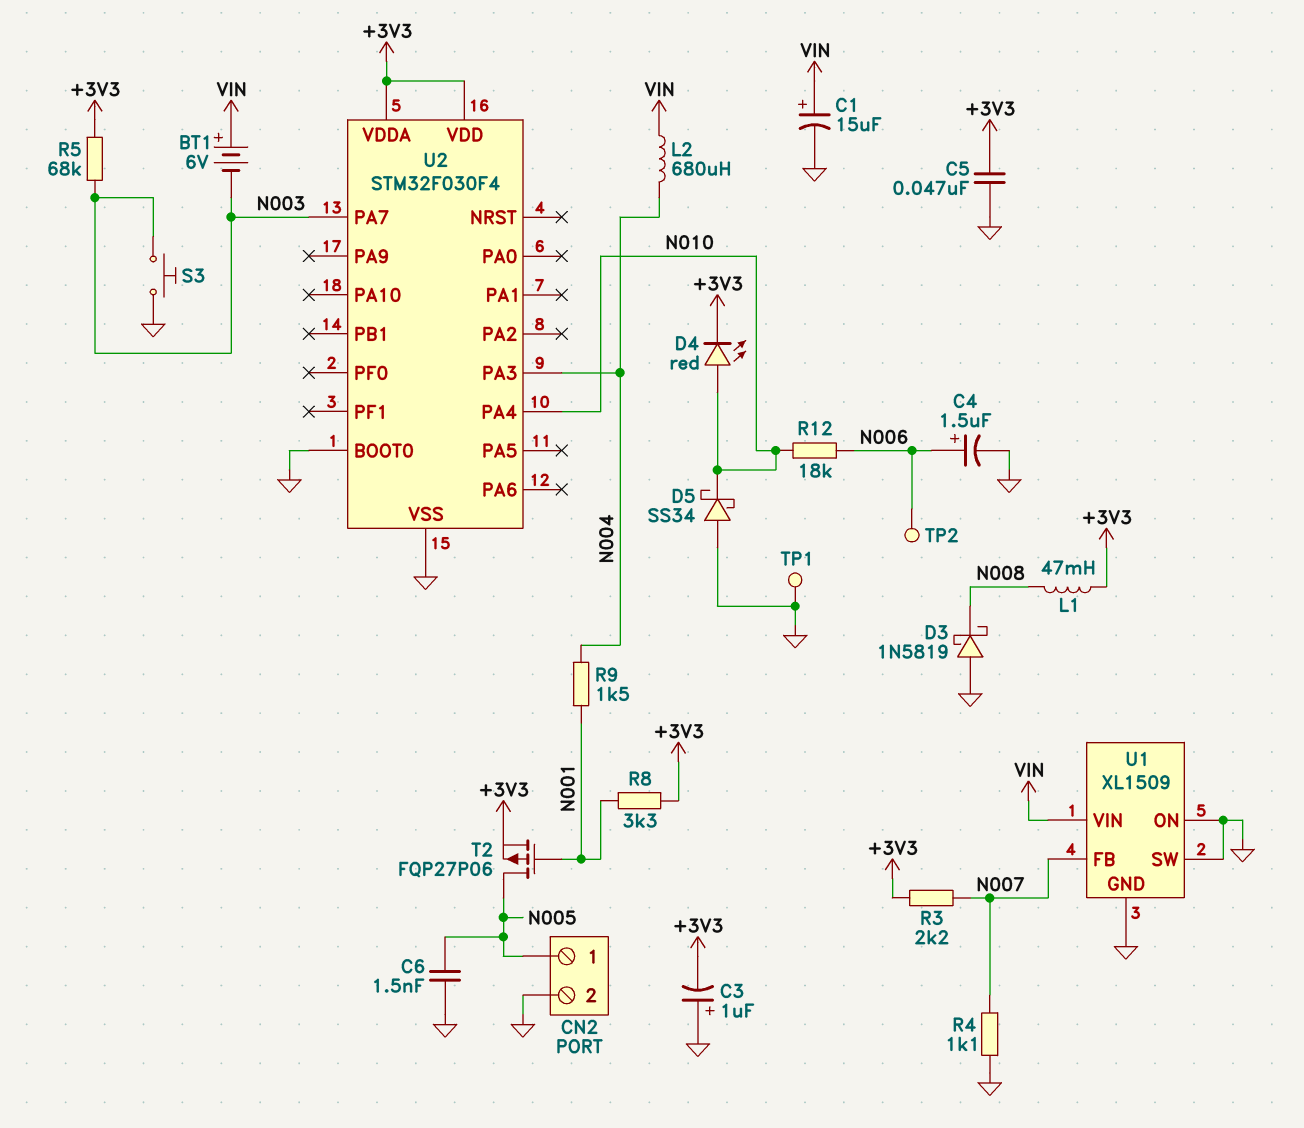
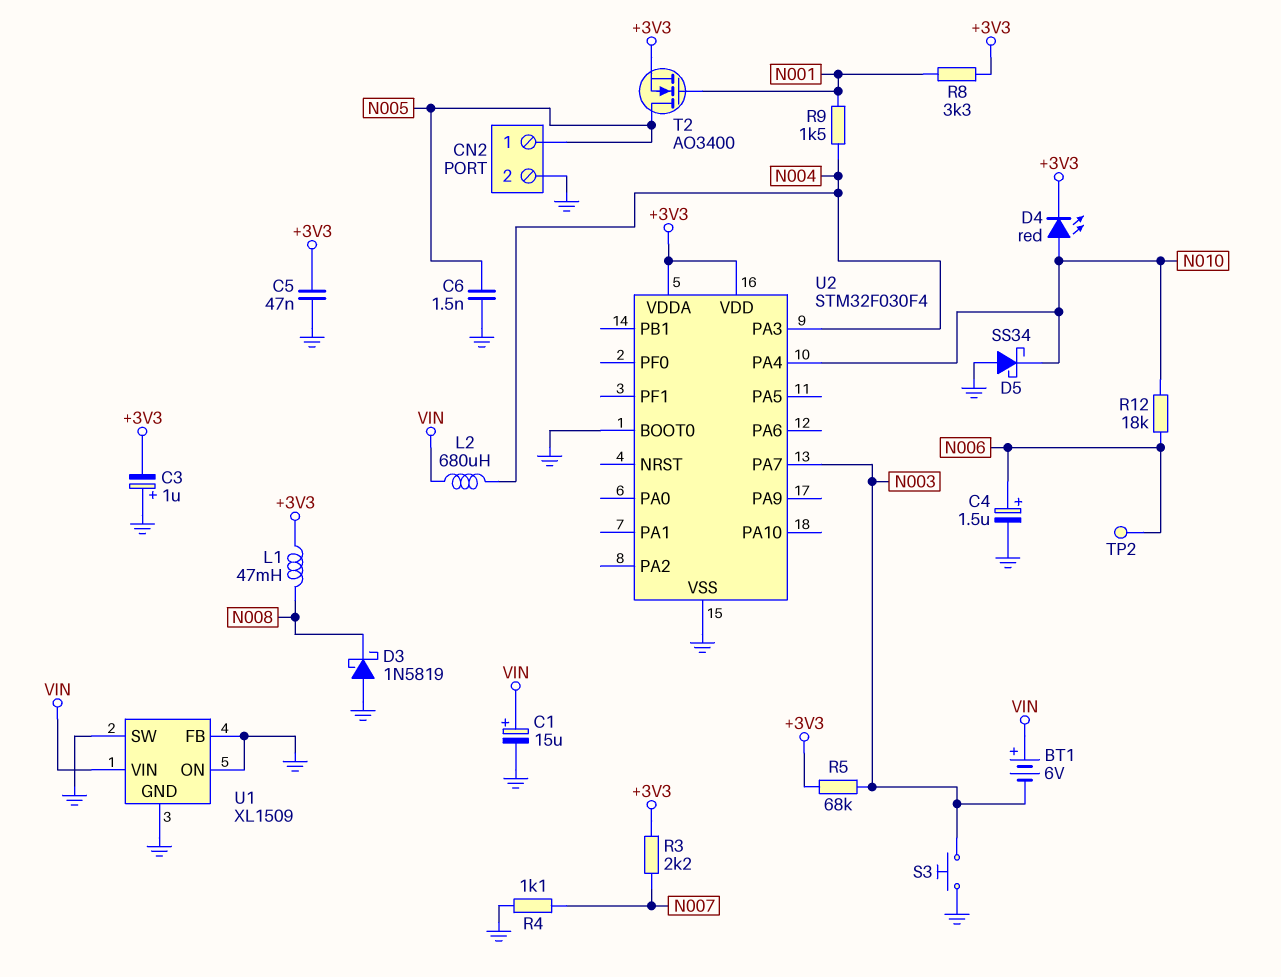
T2: PMOS FQP27P06 (G N001, D N005, S +3V3) -> NMOS AO3400 (G N001, D N005, S +3V3)
TP1: test point (GND) -> none
U1 pin FB: N007 -> GND

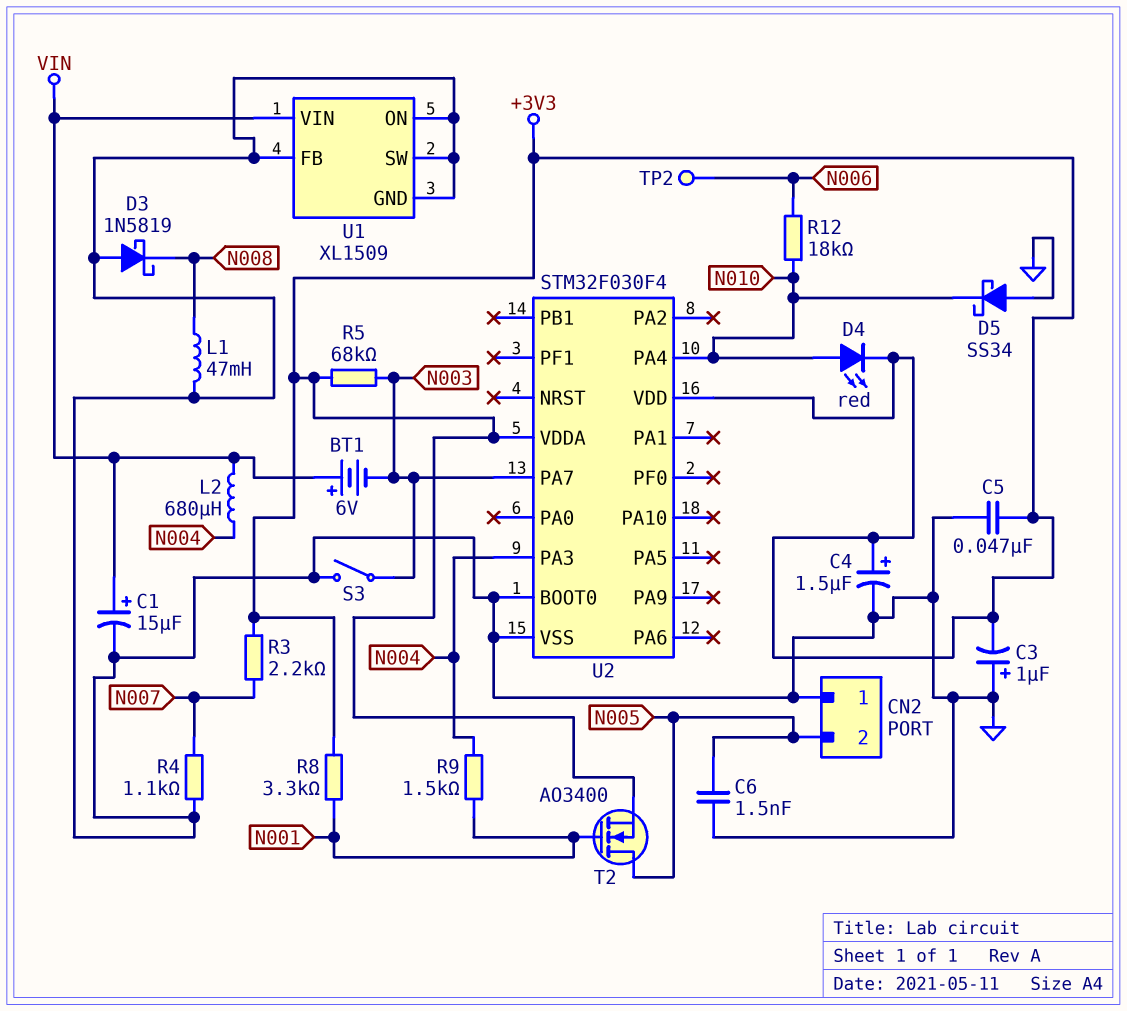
C4: 1.5uF (plus N006, minus GND) -> 1.5uF (plus +3V3, minus GND)
CN2 pin 1: N005 -> GND
CN2 pin 2: GND -> N005
L1: 47mH (+3V3, N008) -> 47mH (GND, N008)
S3: button (GND, N003) -> switch (GND, N003)

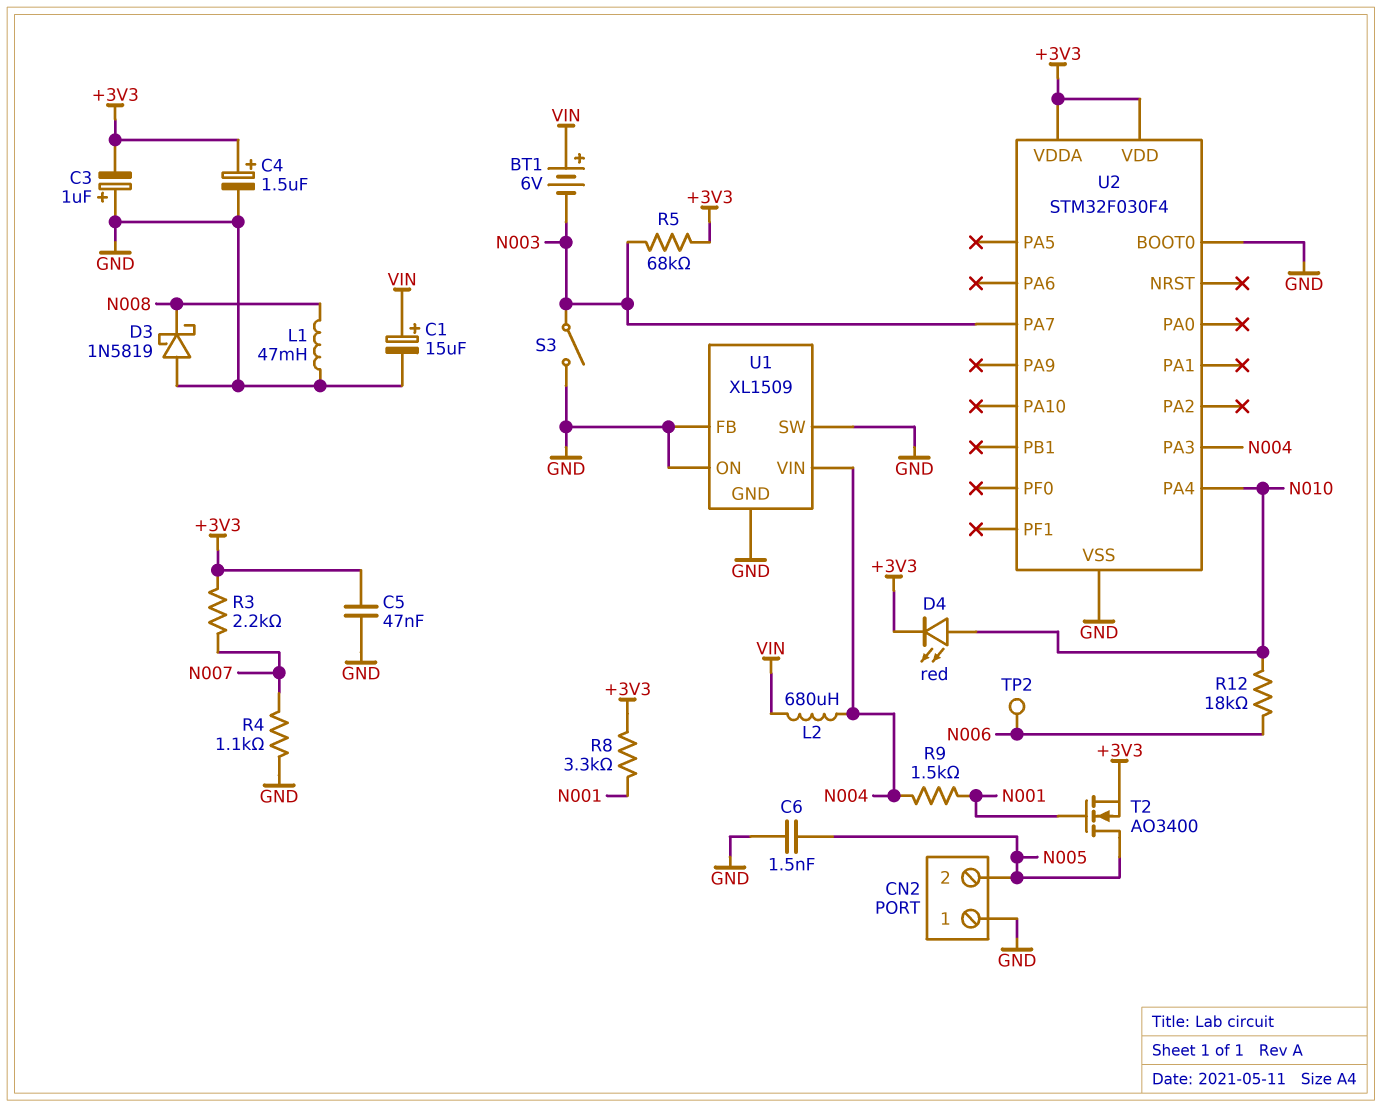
D5: schottky SS34 (A GND, K N010) -> none
U1 pin VIN: VIN -> N004

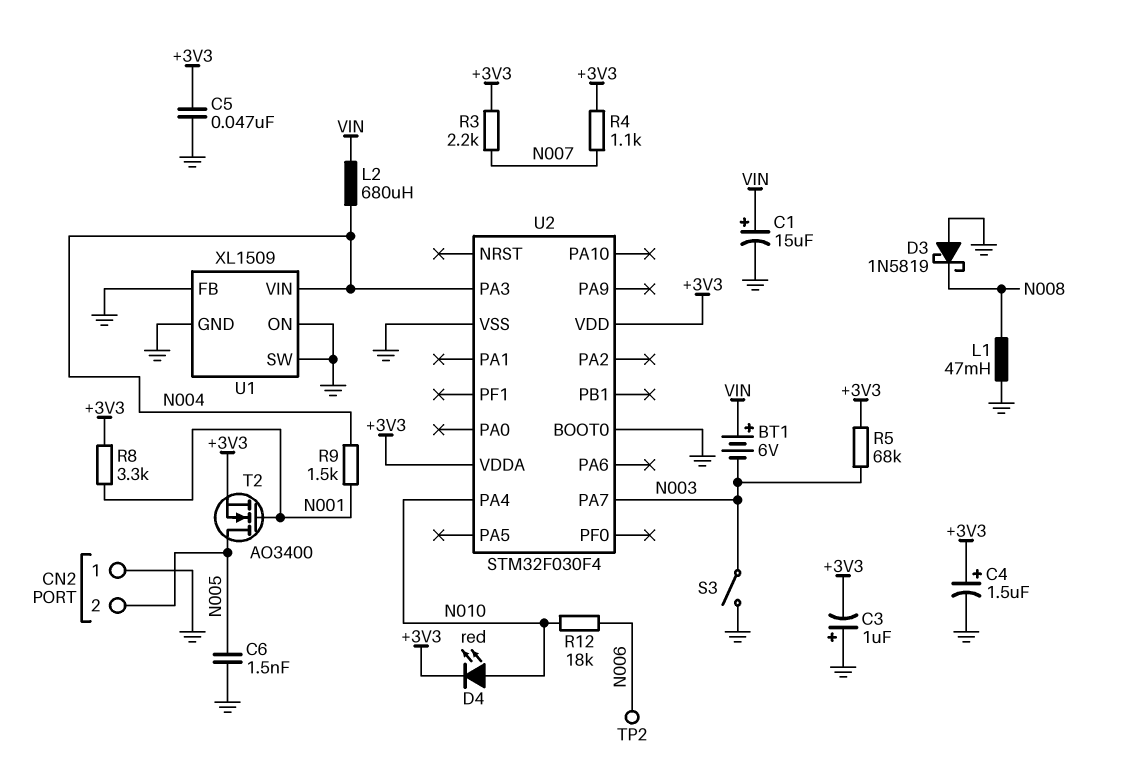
R4: 1.1k (GND, N007) -> 1.1k (+3V3, N007)

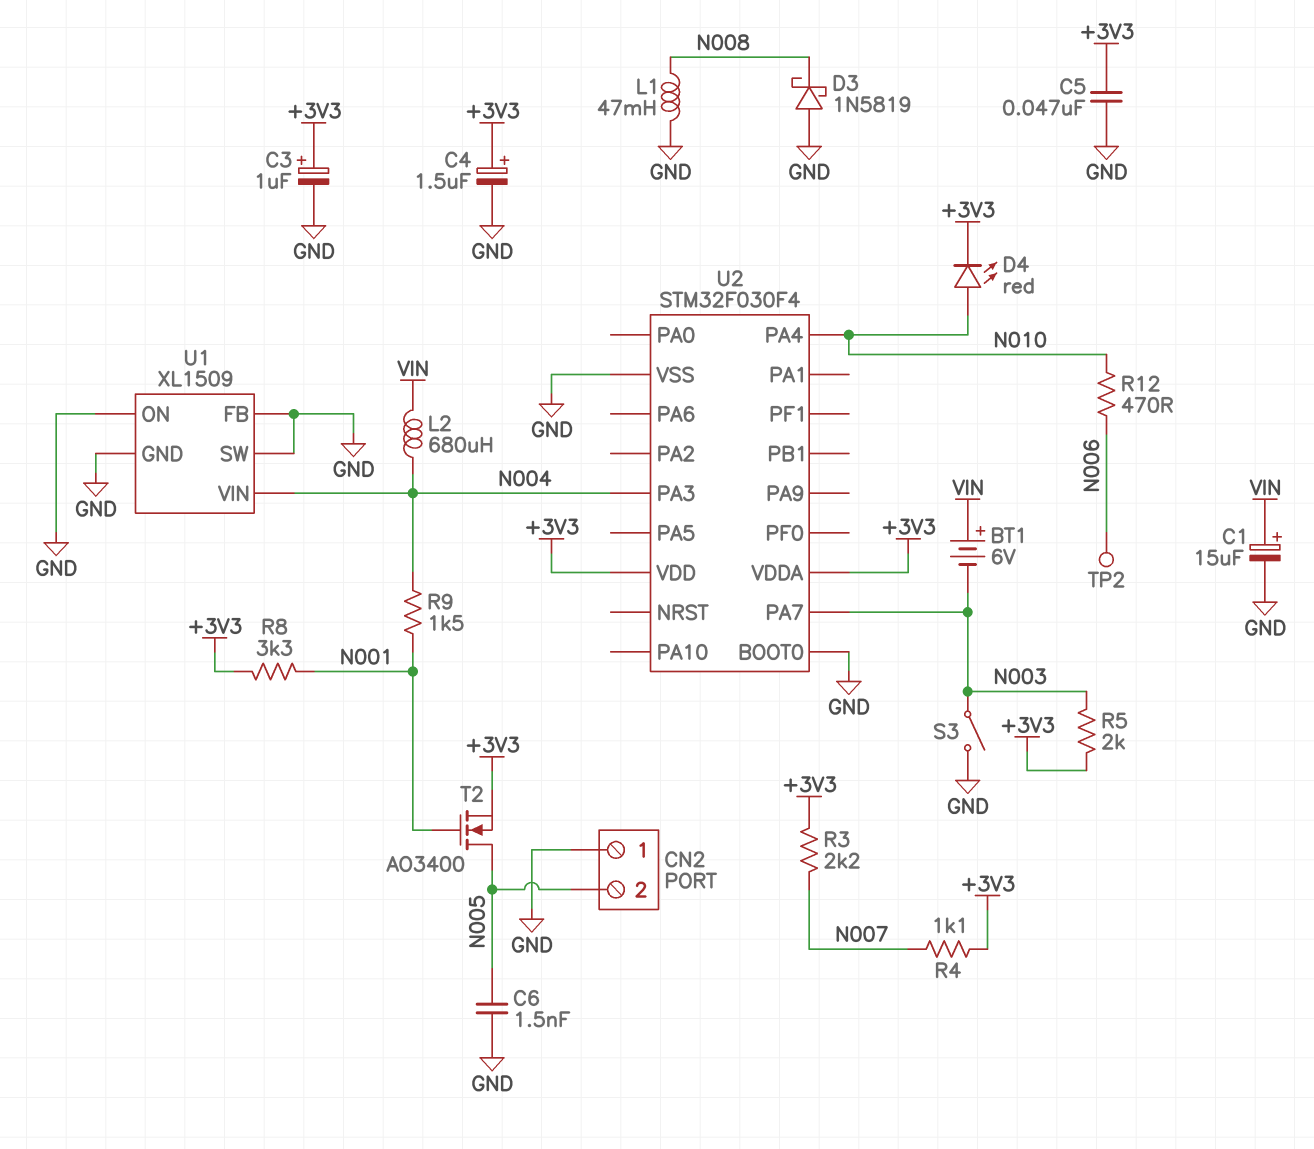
C3: 1uF (plus GND, minus +3V3) -> 1uF (plus +3V3, minus GND)
R5: 68k (+3V3, N003) -> 2k (+3V3, N003)
R12: 18k (N006, N010) -> 470 (N006, N010)

